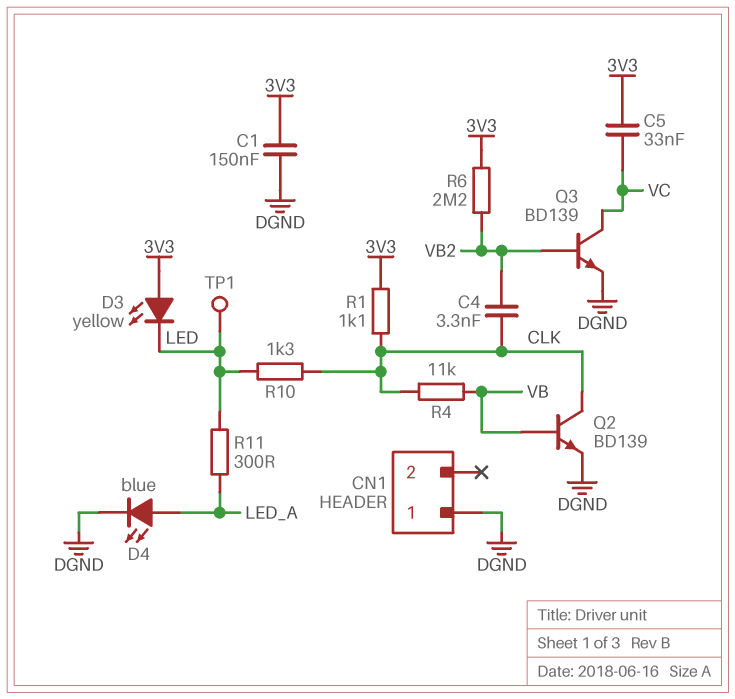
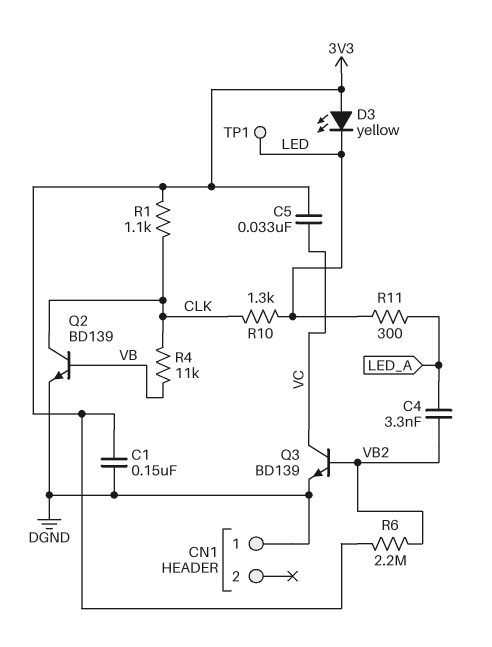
C4: 3.3nF (CLK, VB2) -> 3.3nF (LED_A, VB2)
D4: LED blue (A LED_A, K DGND) -> none

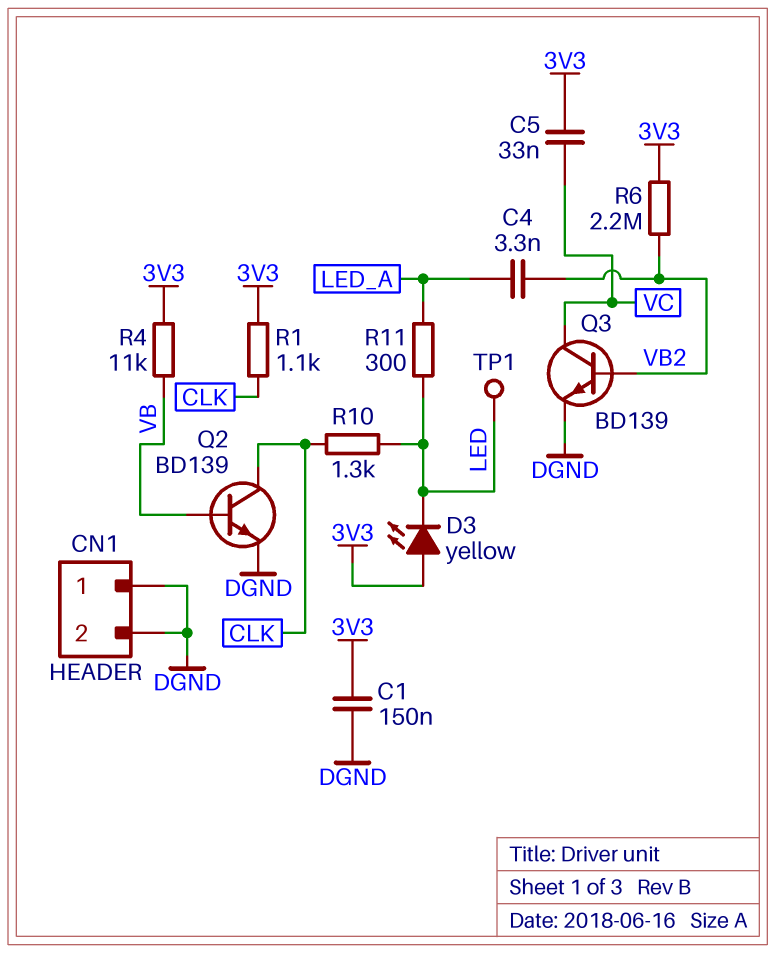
CN1 pin 2: none -> DGND
R4: 11k (CLK, VB) -> 11k (3V3, VB)

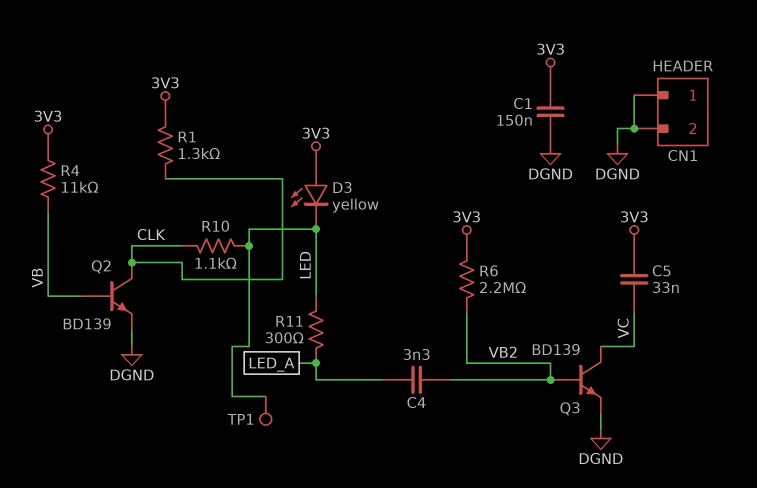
R1: 1.1k (3V3, CLK) -> 1.3k (3V3, CLK)
R10: 1.3k (CLK, LED) -> 1.1k (CLK, LED)

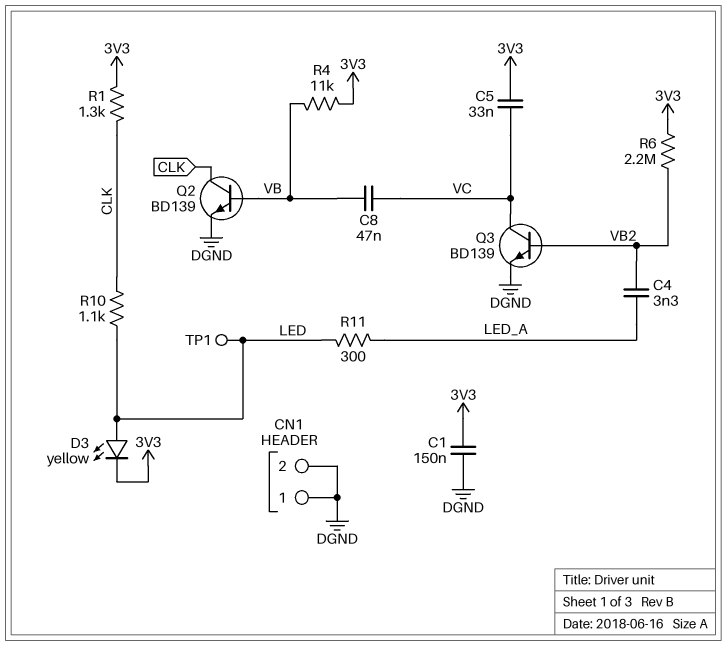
C8: none -> 47nF (VB, VC)
D3: LED yellow (A 3V3, K LED) -> LED yellow (A LED, K 3V3)

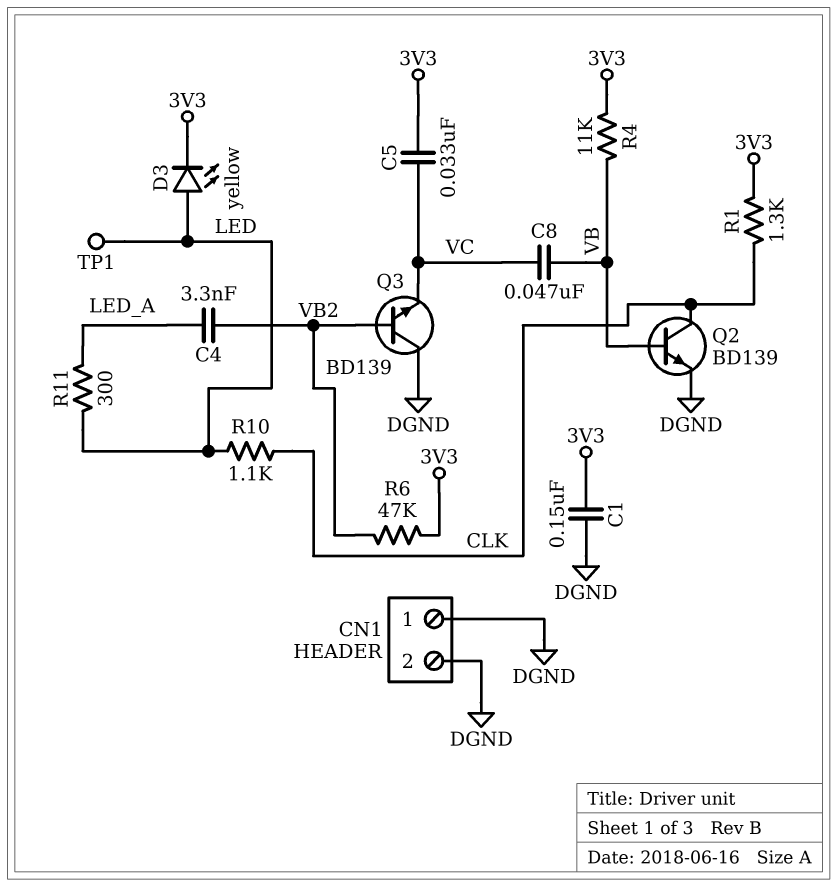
Q3: NPN BD139 (B VB2, C VC, E DGND) -> NPN BD139 (B VB2, C DGND, E VC)
R6: 2.2M (3V3, VB2) -> 47k (3V3, VB2)

